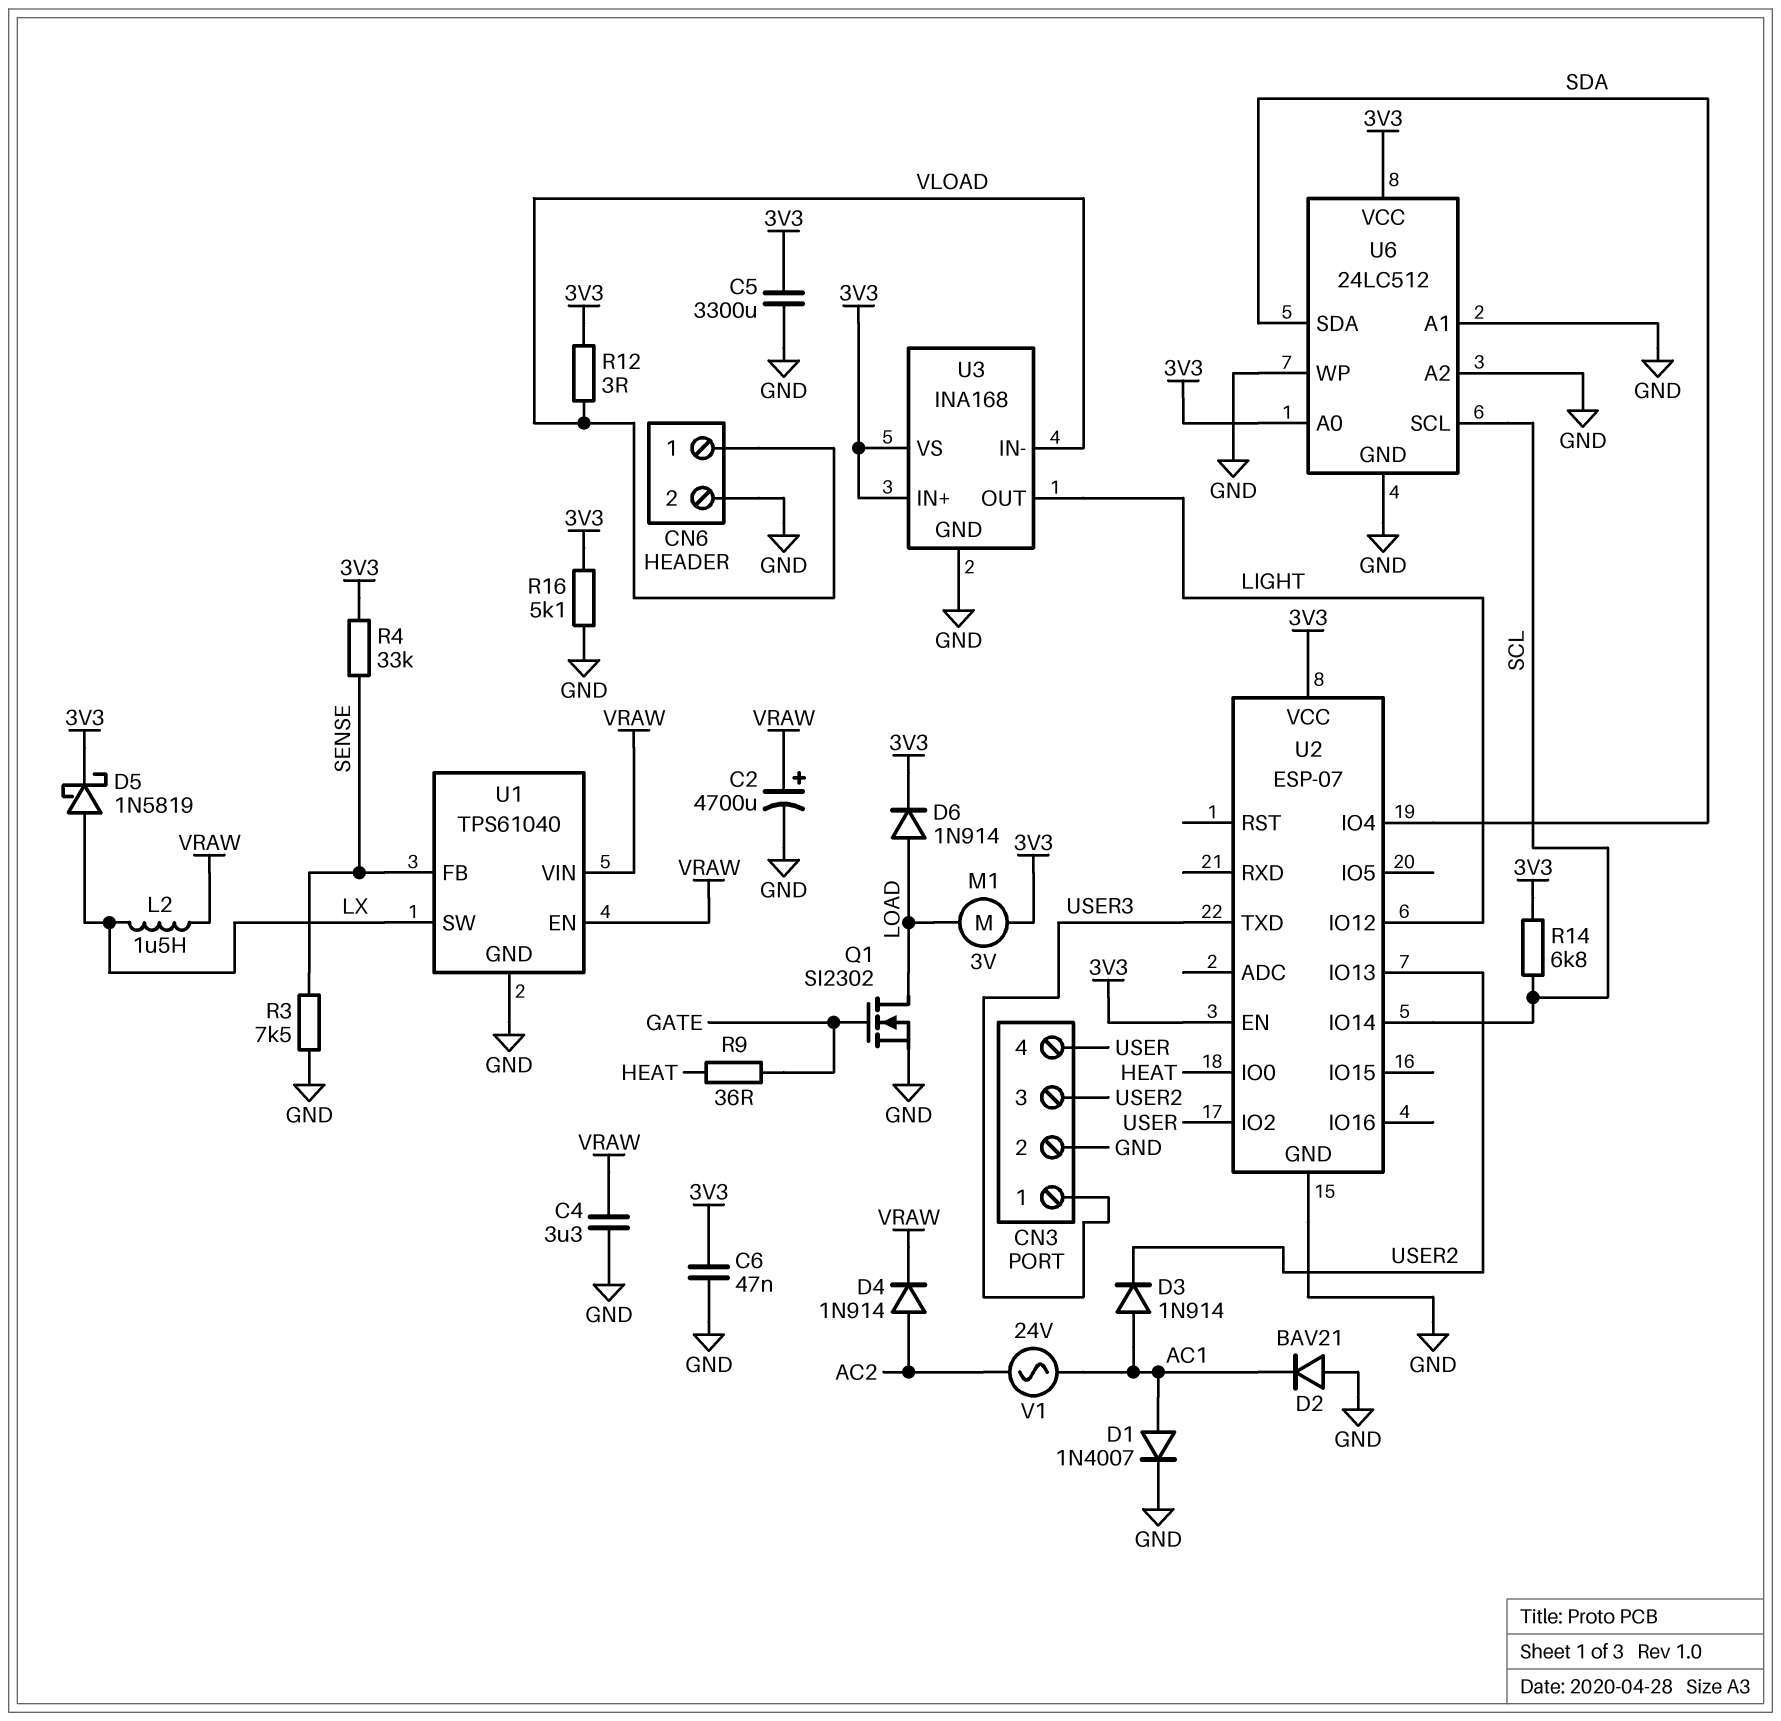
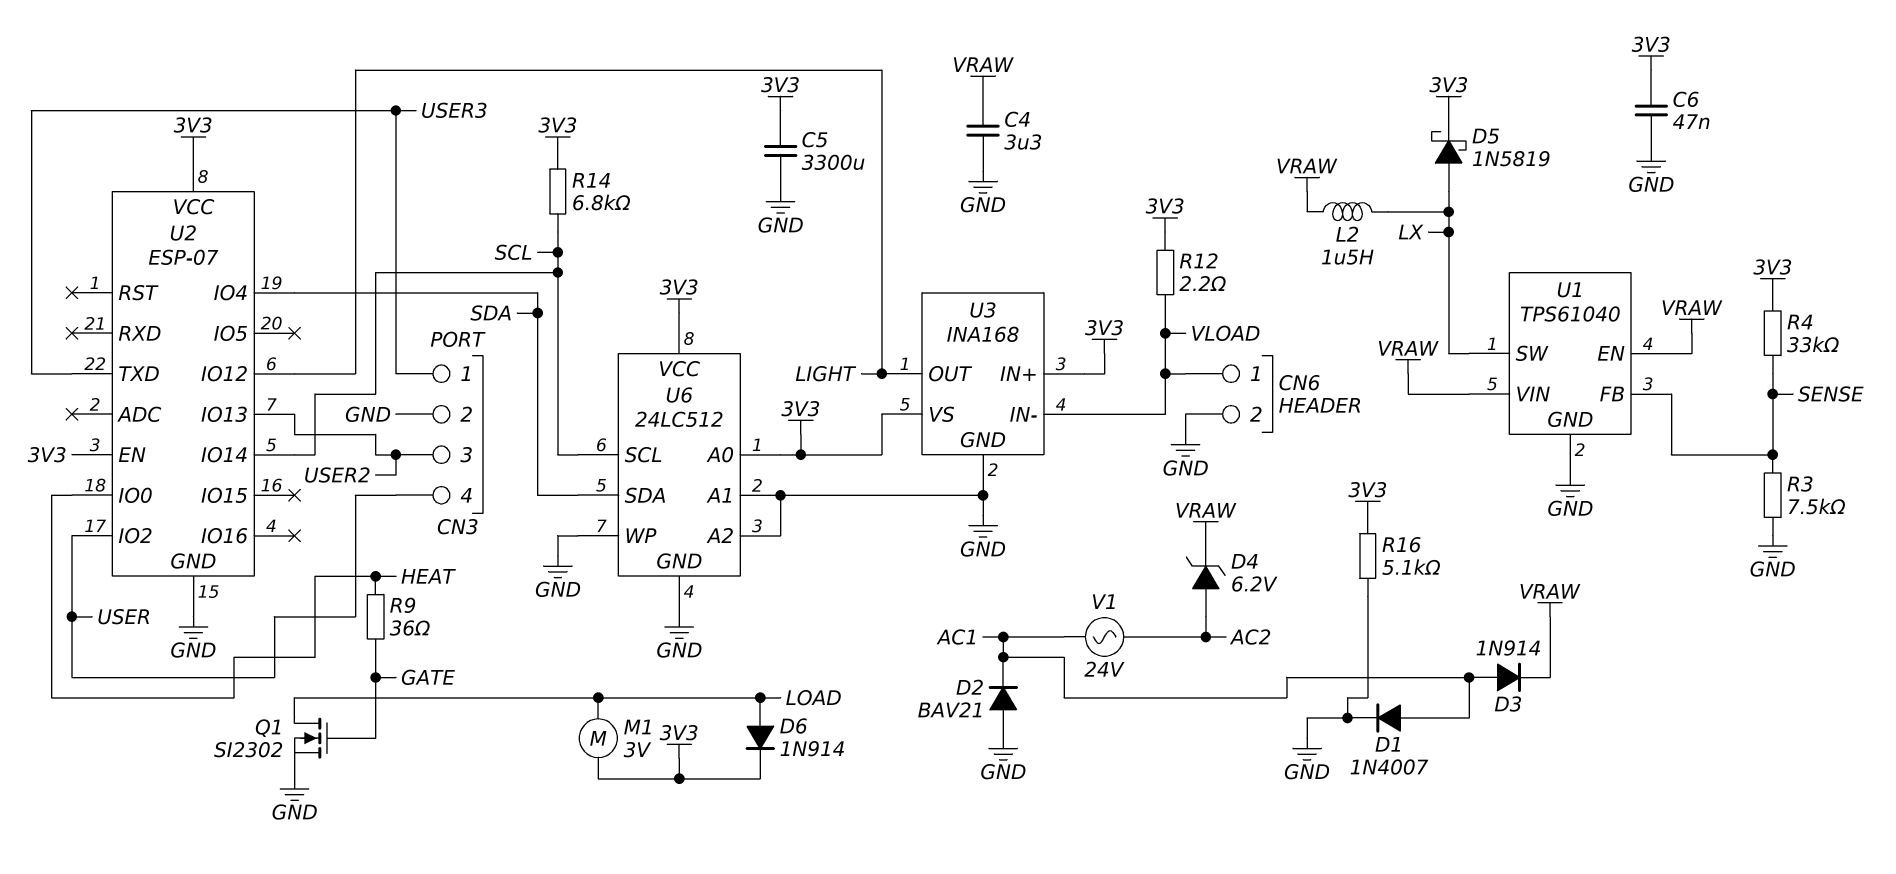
C2: 4700uF (plus VRAW, minus GND) -> none
D3: diode 1N914 (A AC1, K USER2) -> diode 1N914 (A AC1, K VRAW)
D4: diode 1N914 (A AC2, K VRAW) -> zener 6.2V (A AC2, K VRAW)
R12: 3 (3V3, VLOAD) -> 2.2 (3V3, VLOAD)

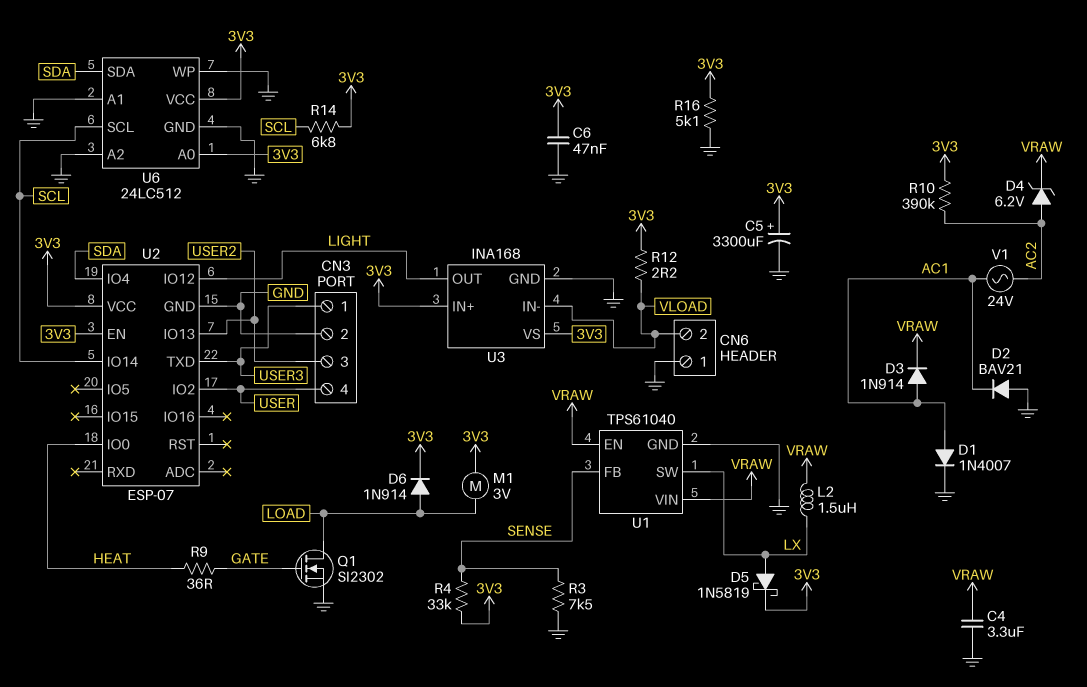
C5: 3300uF (3V3, GND) -> 3300uF (plus 3V3, minus GND)
CN6 pin 1: VLOAD -> GND
CN6 pin 2: GND -> VLOAD
R10: none -> 390k (3V3, AC2)

